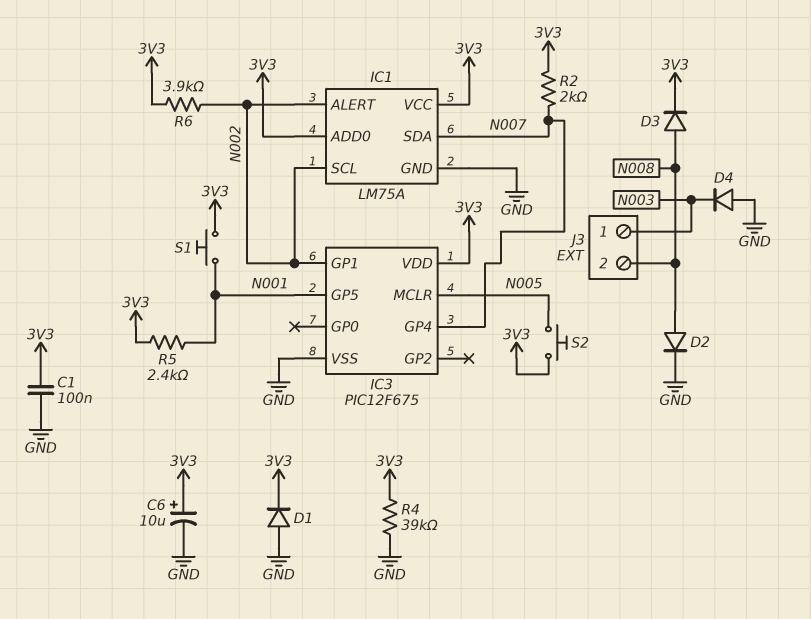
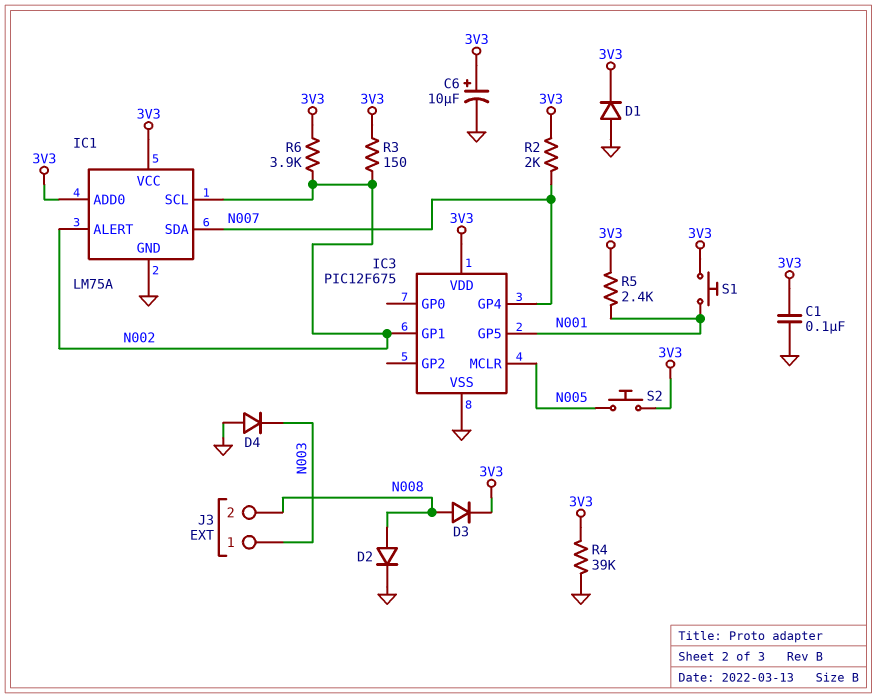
R3: none -> 150 (3V3, N002)

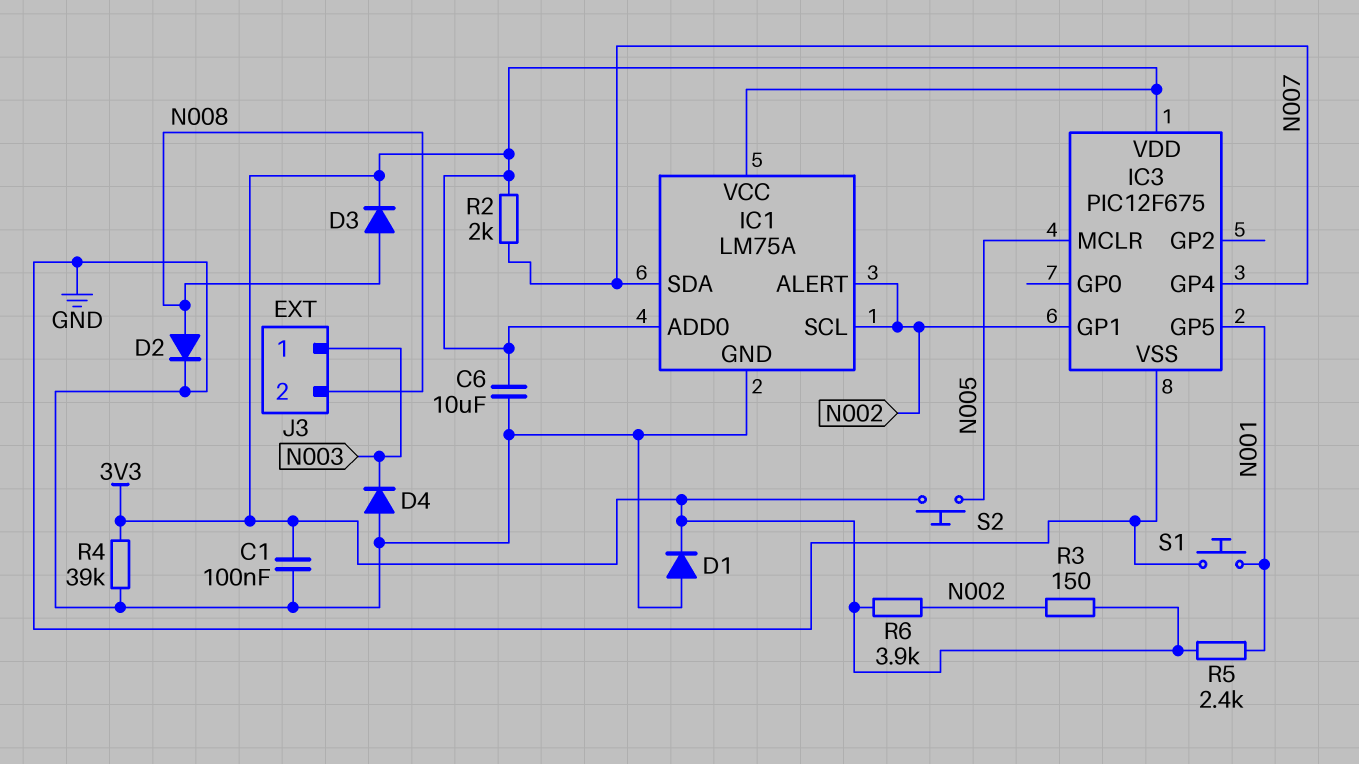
C6: 10uF (plus 3V3, minus GND) -> 10uF (3V3, GND)
S1: button (3V3, N001) -> button (GND, N001)

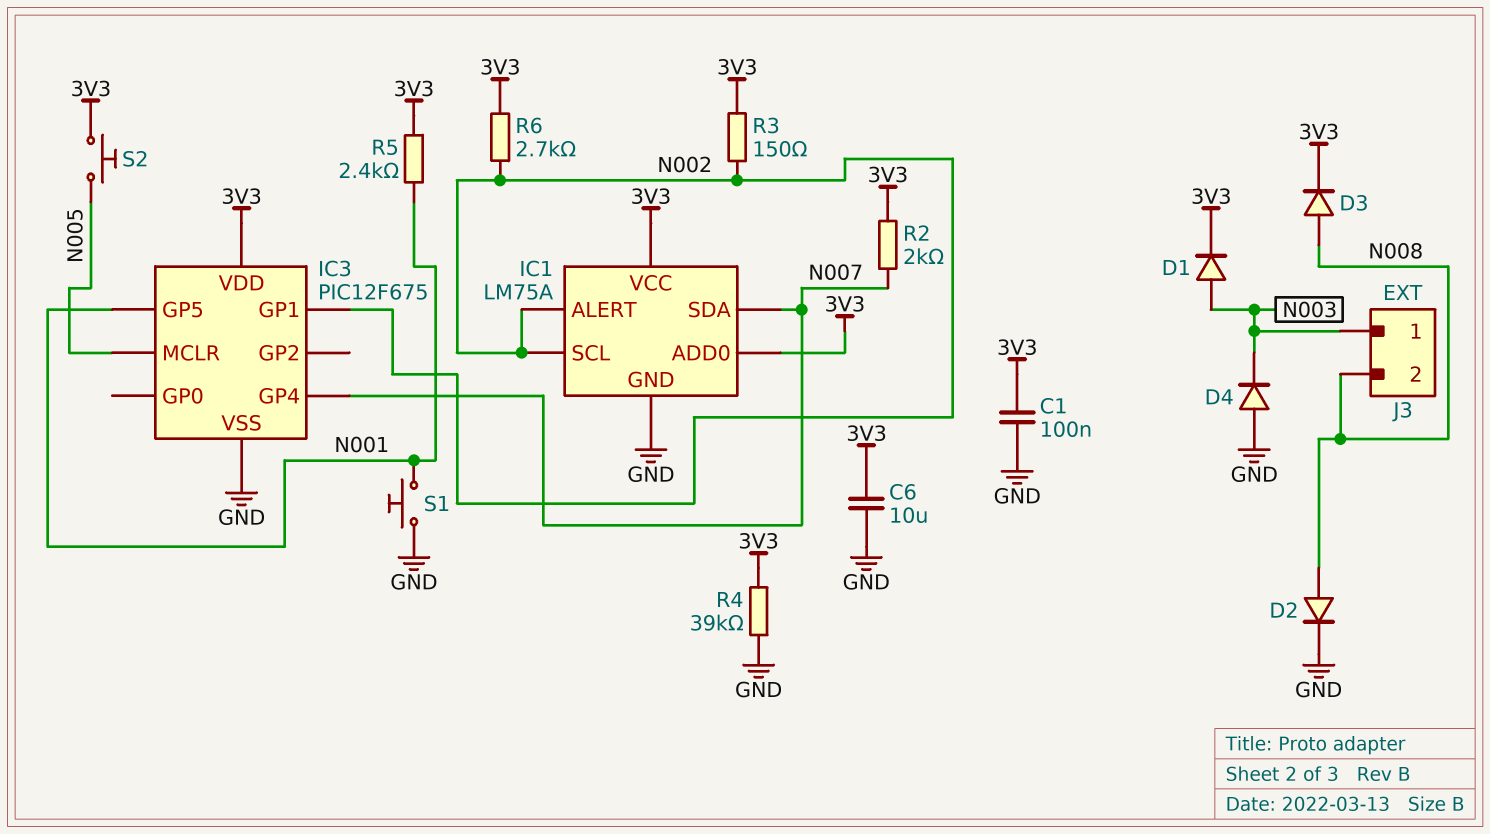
D1: diode (A GND, K 3V3) -> diode (A N003, K 3V3)
R6: 3.9k (3V3, N002) -> 2.7k (3V3, N002)

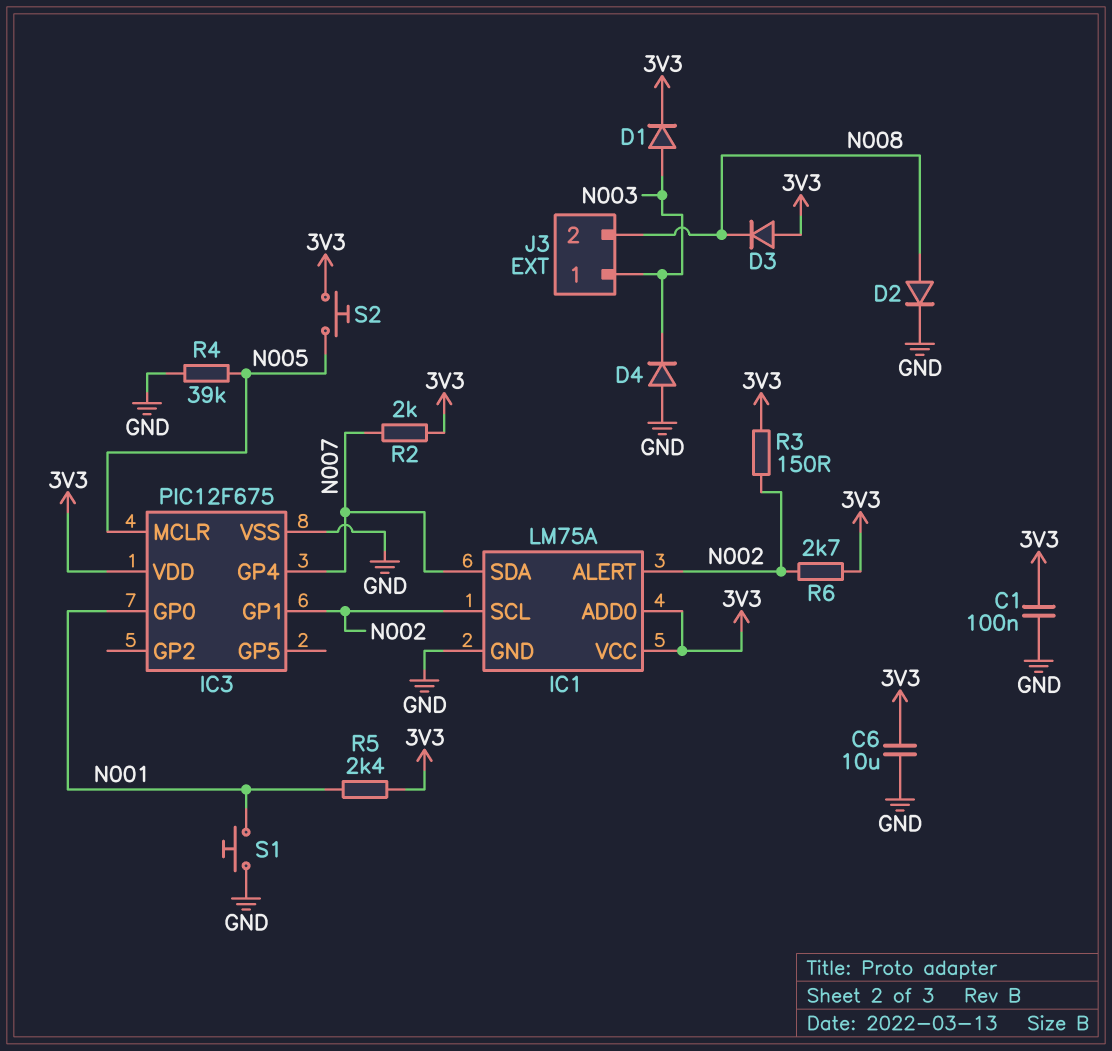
D3: diode (A N008, K 3V3) -> diode (A 3V3, K N008)
IC3 pin GP0: none -> N001
IC3 pin GP5: N001 -> none
R4: 39k (3V3, GND) -> 39k (GND, N005)

